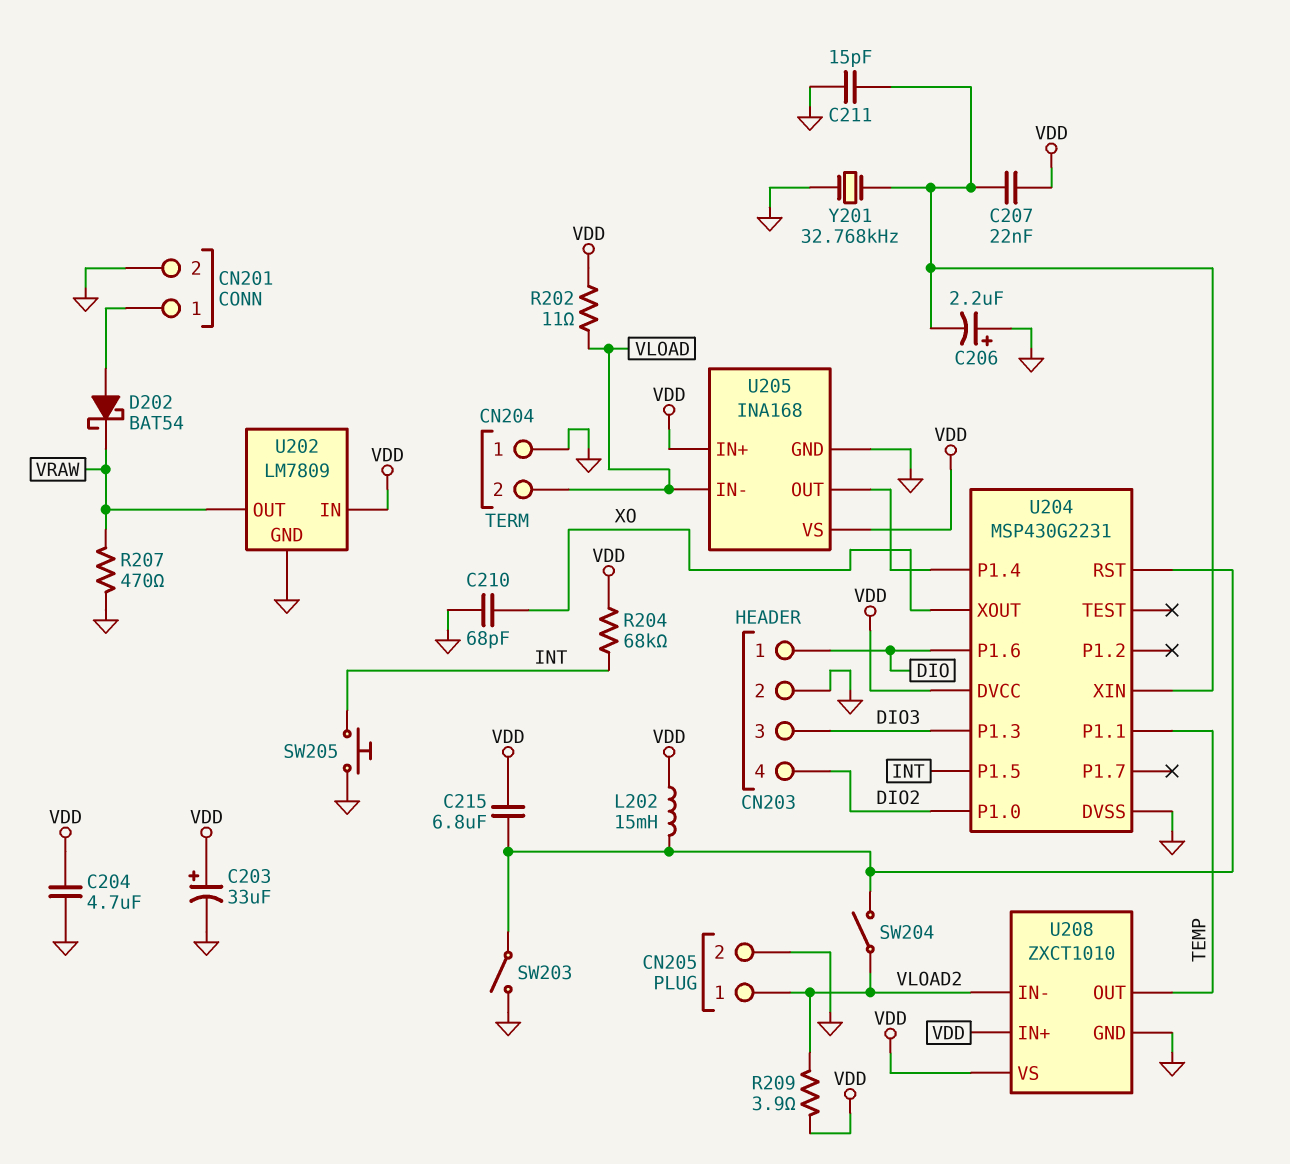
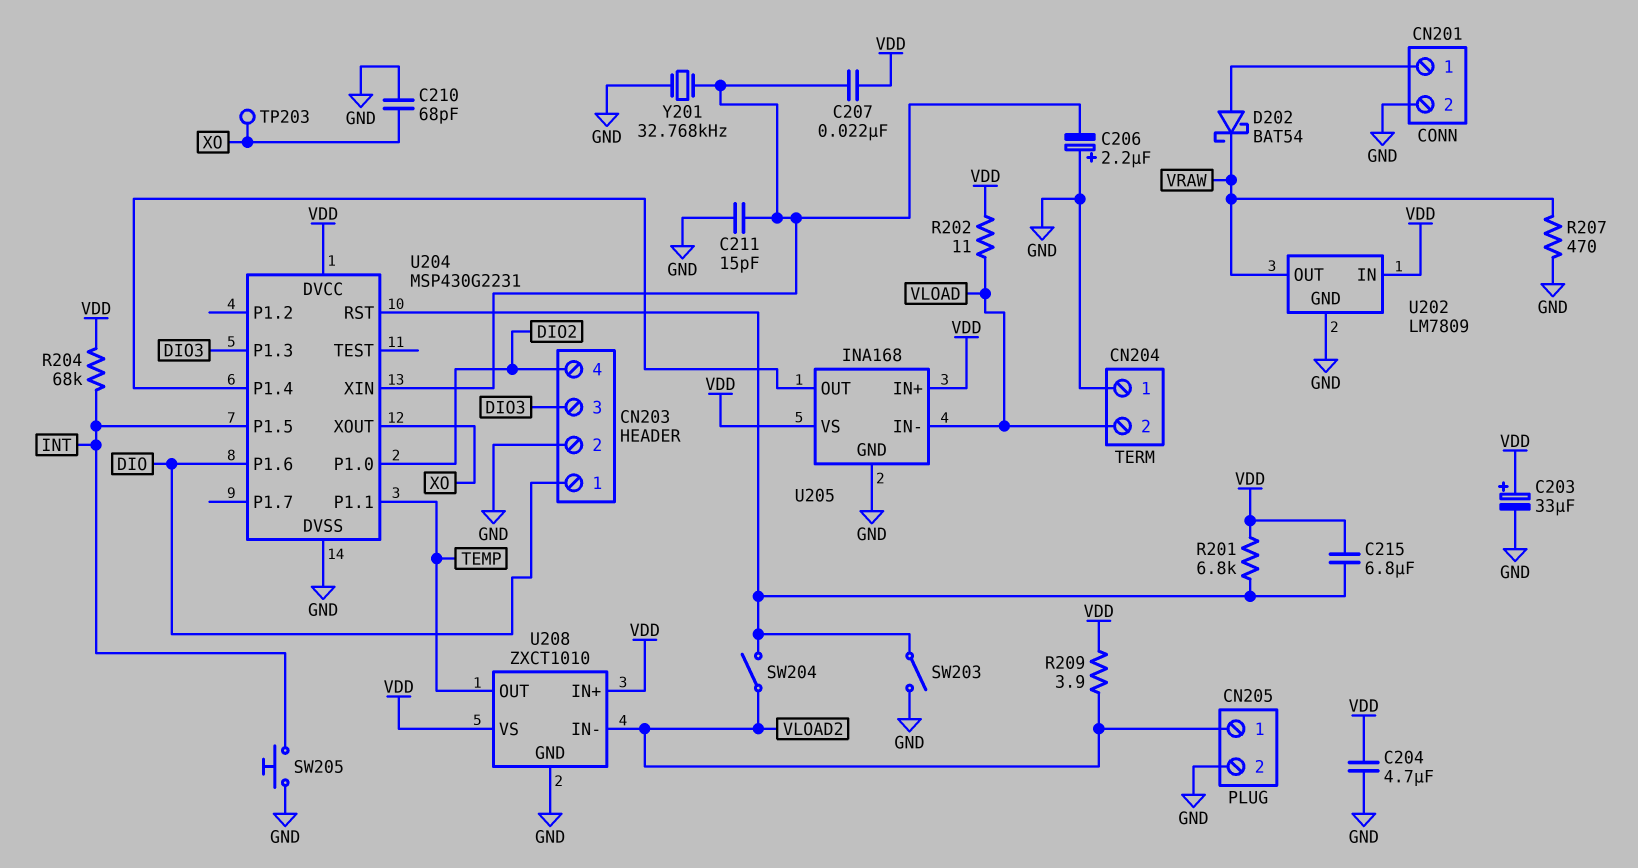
L202: 15mH (U204/RST, VDD) -> none
R201: none -> 6.8k (U204/RST, VDD)
TP203: none -> test point (XO)

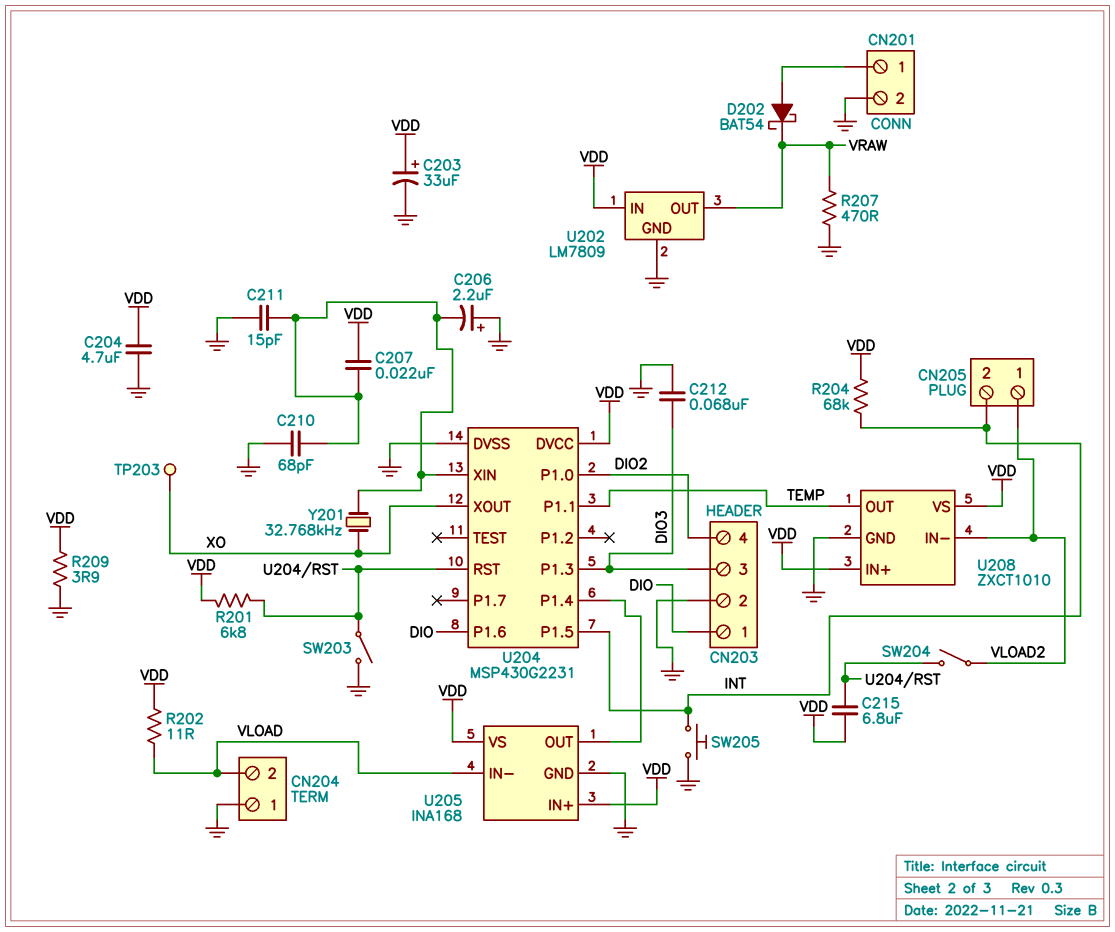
C210: 68pF (GND, XO) -> 68pF (GND, U204/XIN)
C212: none -> 68nF (DIO3, GND)
CN205 pin 2: GND -> INT
R209: 3.9 (VDD, VLOAD2) -> 3.9 (GND, VDD)
Y201: 32.768kHz (GND, U204/XIN) -> 32.768kHz (U204/XIN, XO)

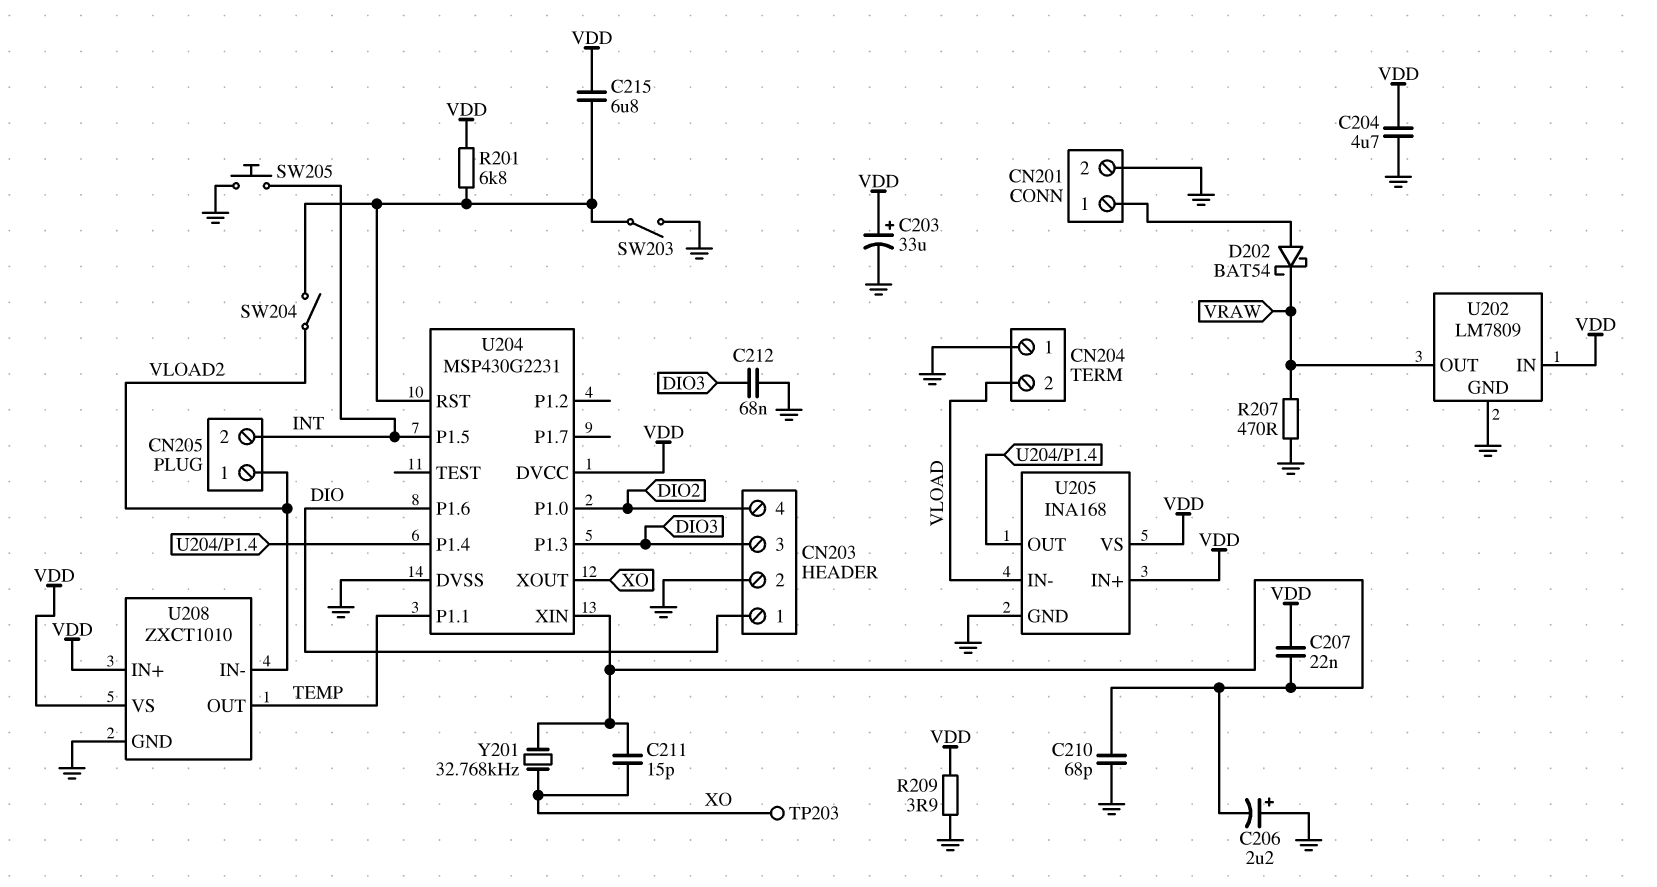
C211: 15pF (GND, U204/XIN) -> 15pF (U204/XIN, XO)
R202: 11 (VDD, VLOAD) -> none
R204: 68k (INT, VDD) -> none

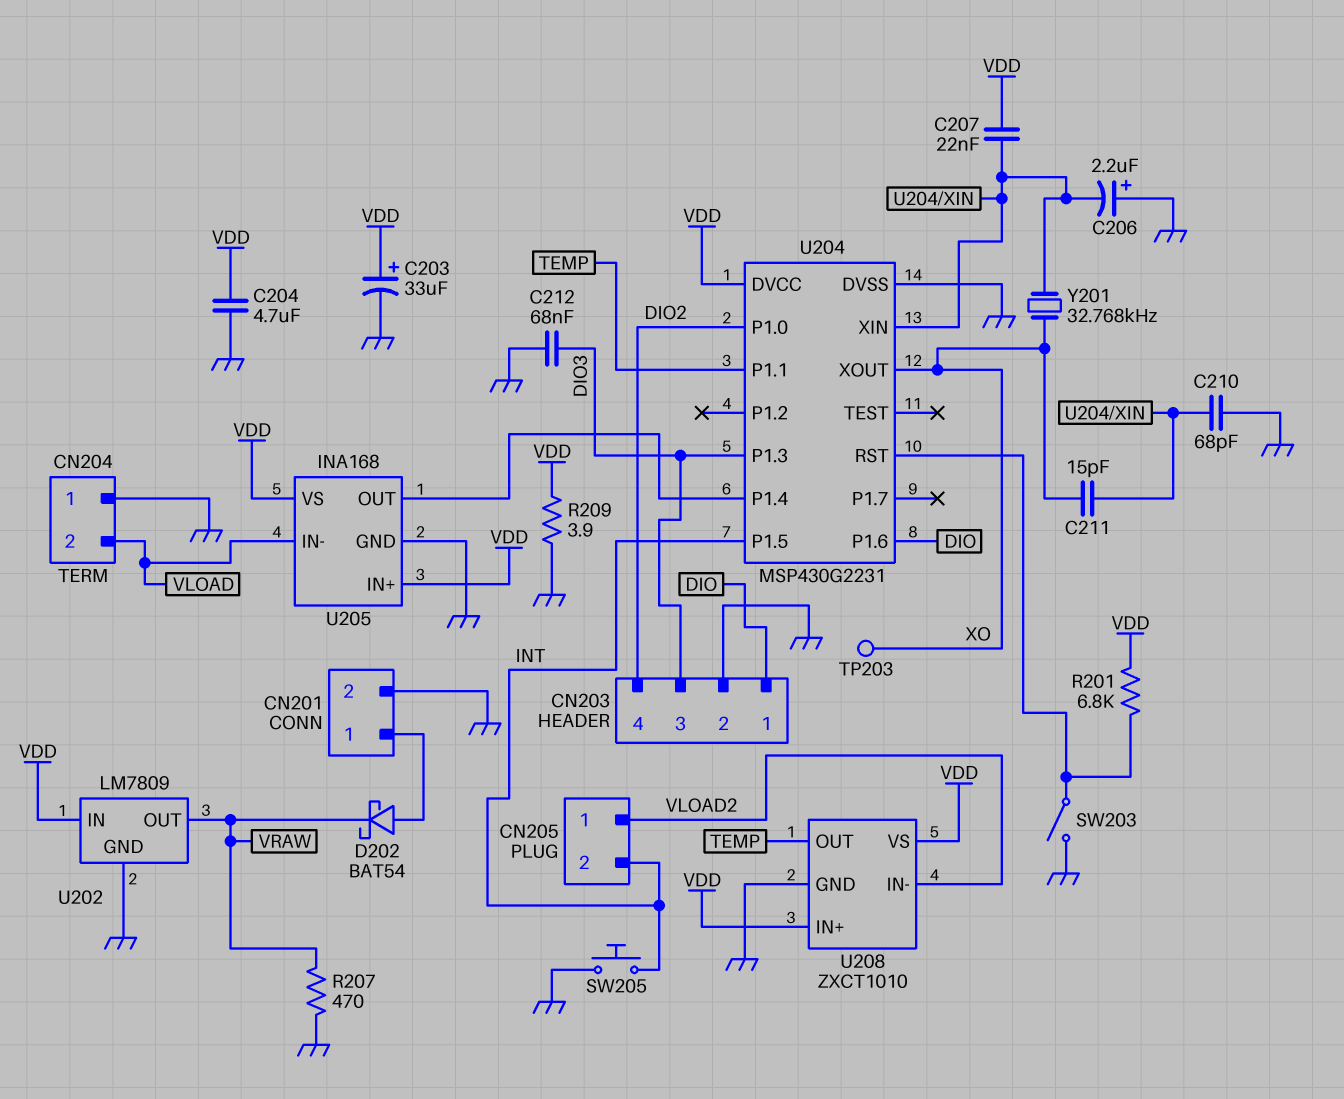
C215: 6.8uF (U204/RST, VDD) -> none
SW204: switch (U204/RST, VLOAD2) -> none

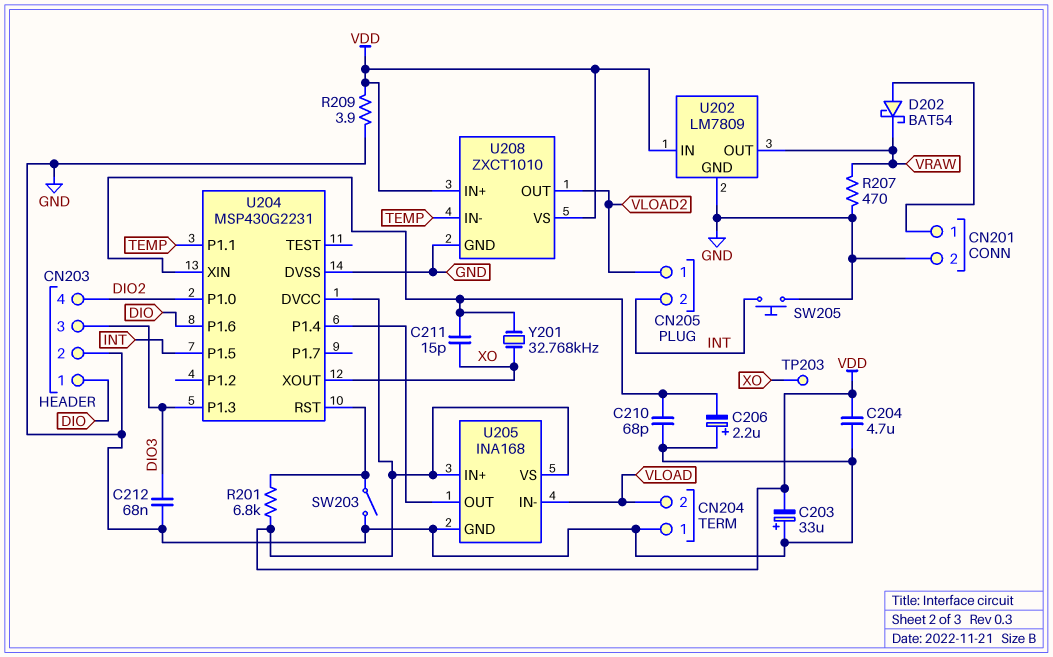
C203: 33uF (plus VDD, minus GND) -> 33uF (plus GND, minus VDD)
C207: 22nF (U204/XIN, VDD) -> none
U208 pin IN-: VLOAD2 -> TEMP
U208 pin OUT: TEMP -> VLOAD2

